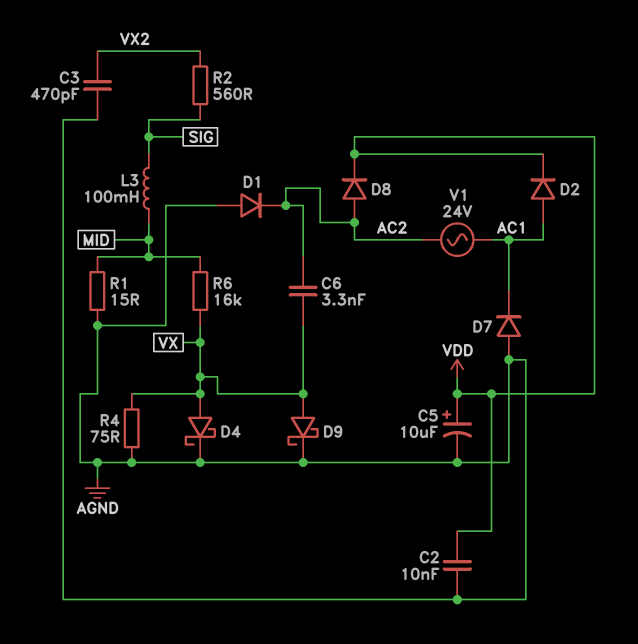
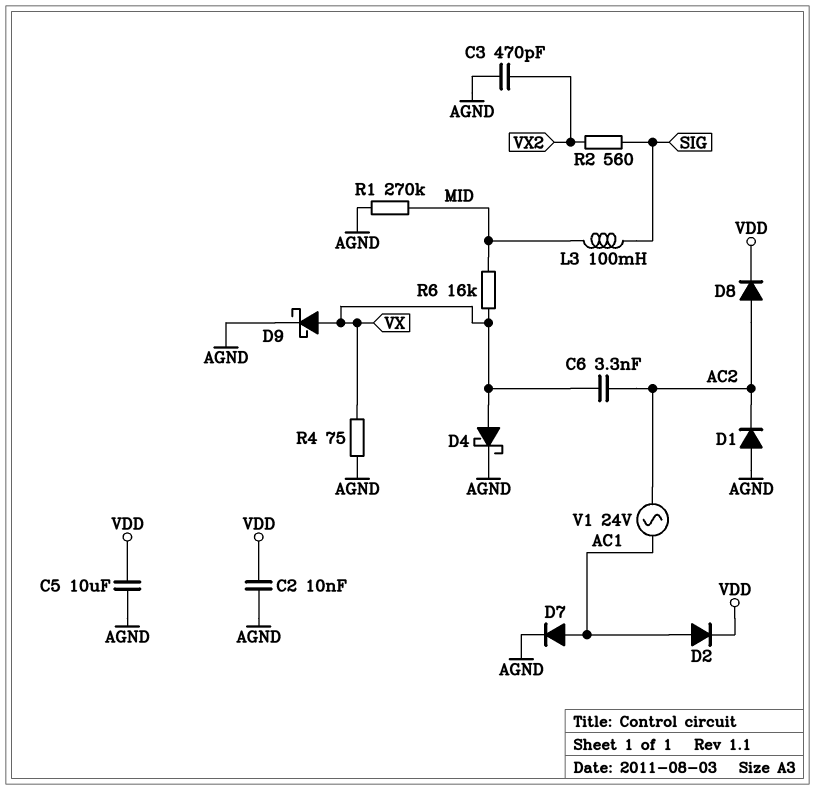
C5: 10uF (plus VDD, minus AGND) -> 10uF (AGND, VDD)
D7: diode (A AGND, K AC1) -> diode (A AC1, K AGND)
R1: 15 (AGND, MID) -> 270k (AGND, MID)

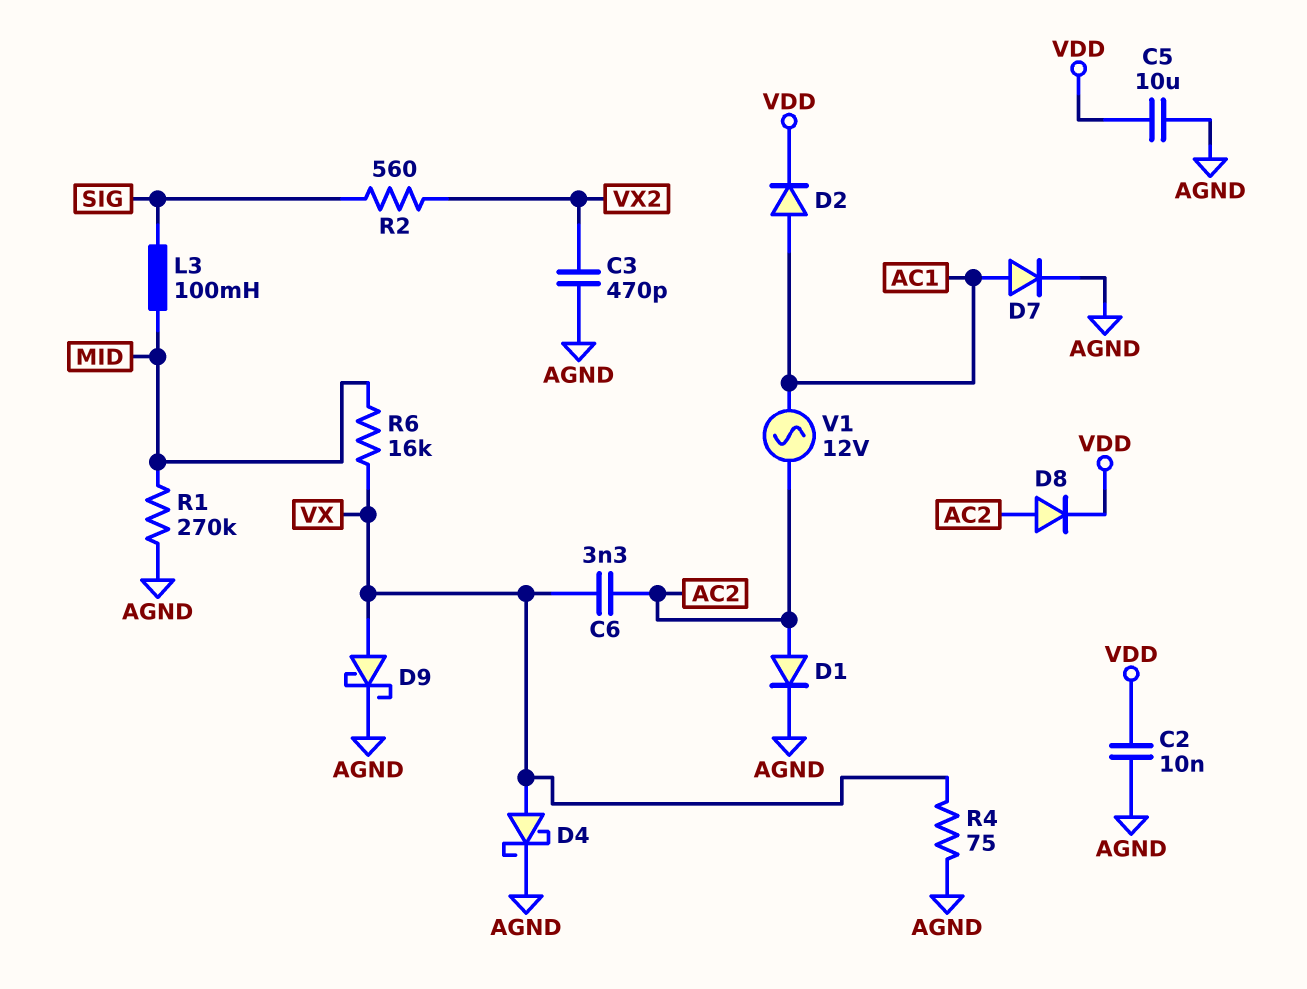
D1: diode (A AGND, K AC2) -> diode (A AC2, K AGND)
V1: AC 24V (AC1, AC2) -> AC 12V (AC1, AC2)

